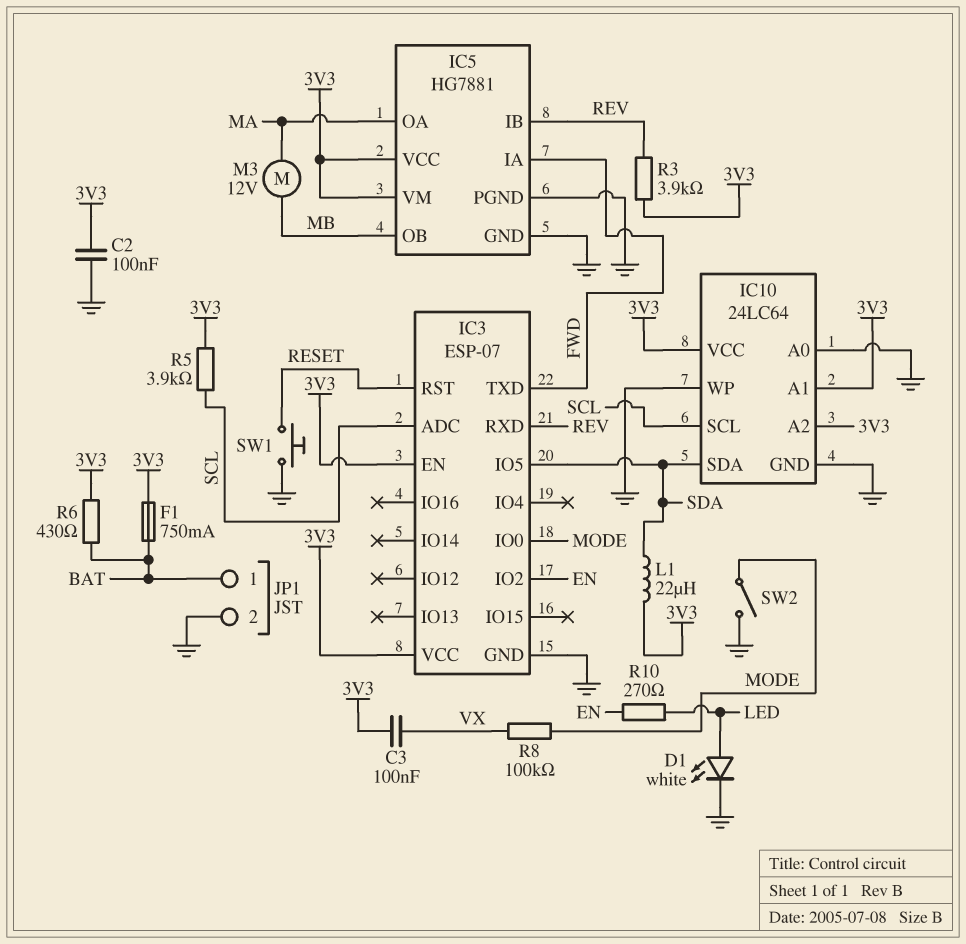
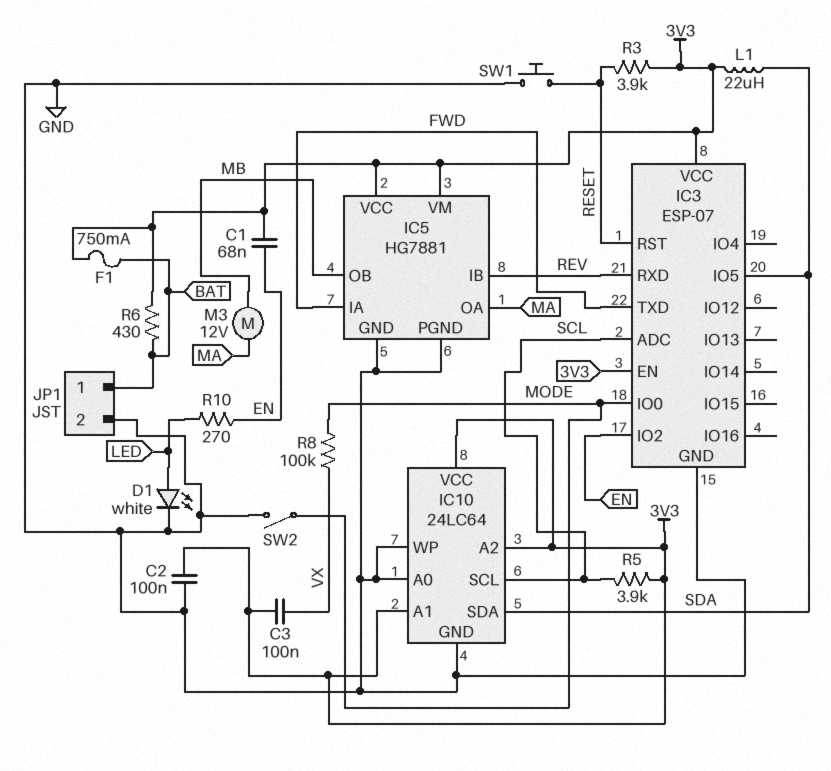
C1: none -> 68nF (3V3, EN)
R3: 3.9k (3V3, REV) -> 3.9k (3V3, RESET)

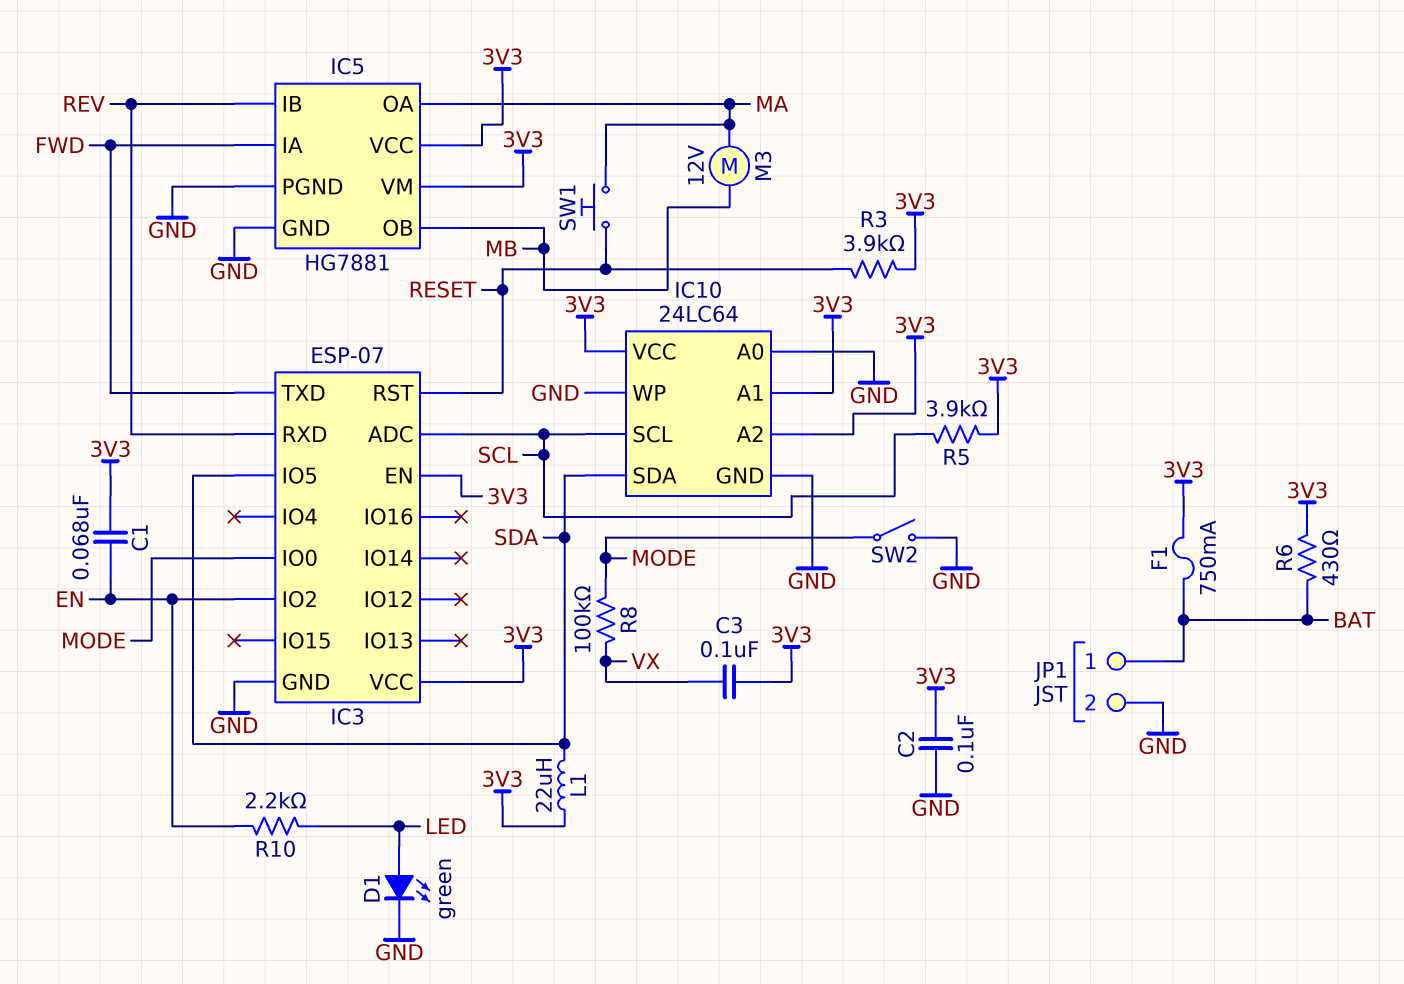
D1: LED white (A LED, K GND) -> LED green (A LED, K GND)
R10: 270 (EN, LED) -> 2.2k (EN, LED)
SW1: button (GND, RESET) -> button (MA, RESET)

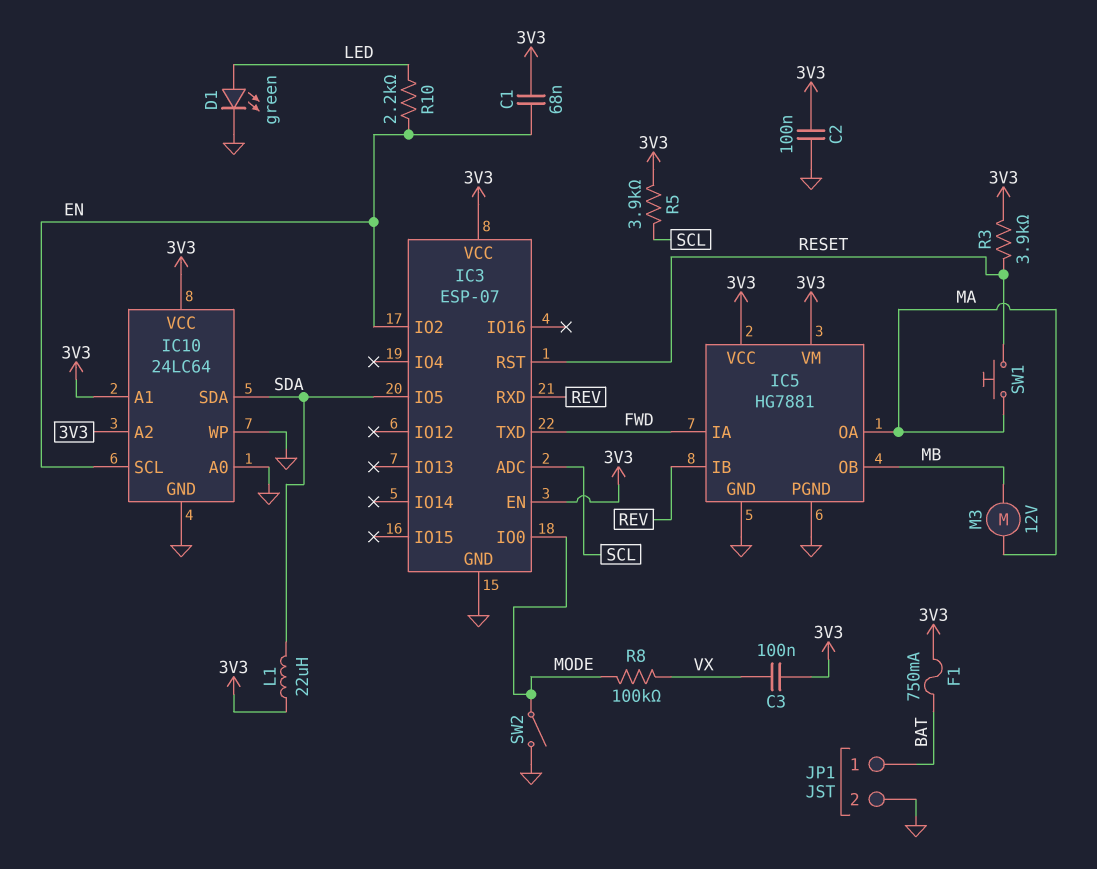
IC10 pin SCL: SCL -> EN
R6: 430 (3V3, BAT) -> none

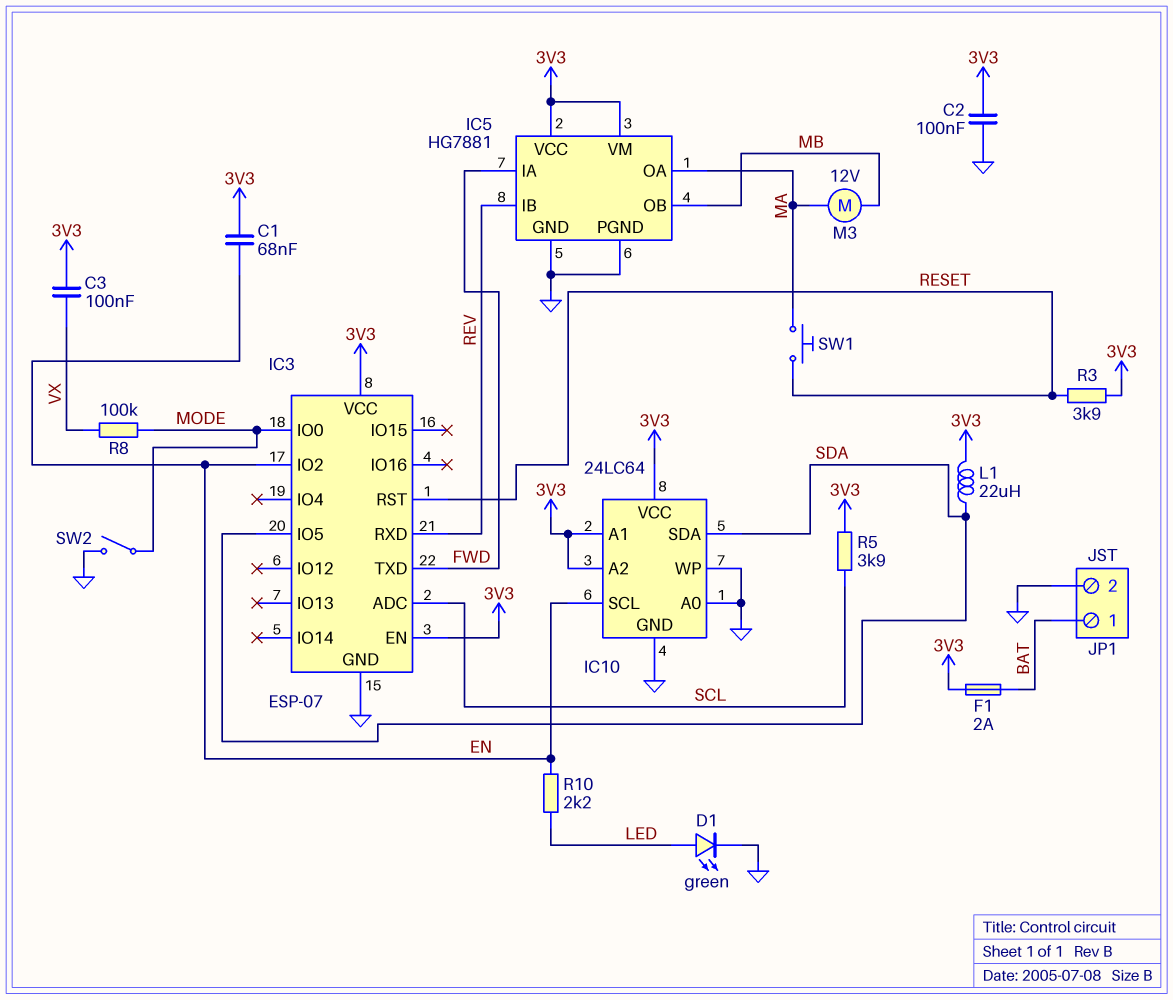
F1: 750mA (3V3, BAT) -> 2A (3V3, BAT)

